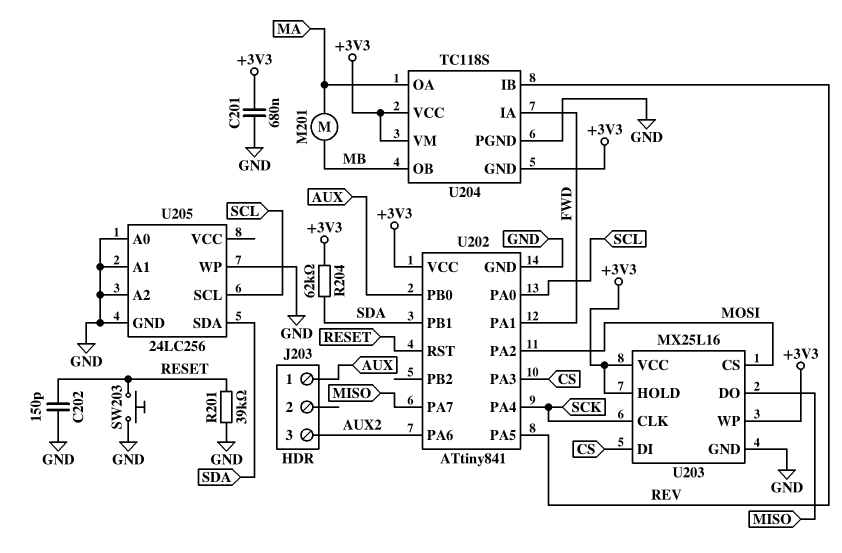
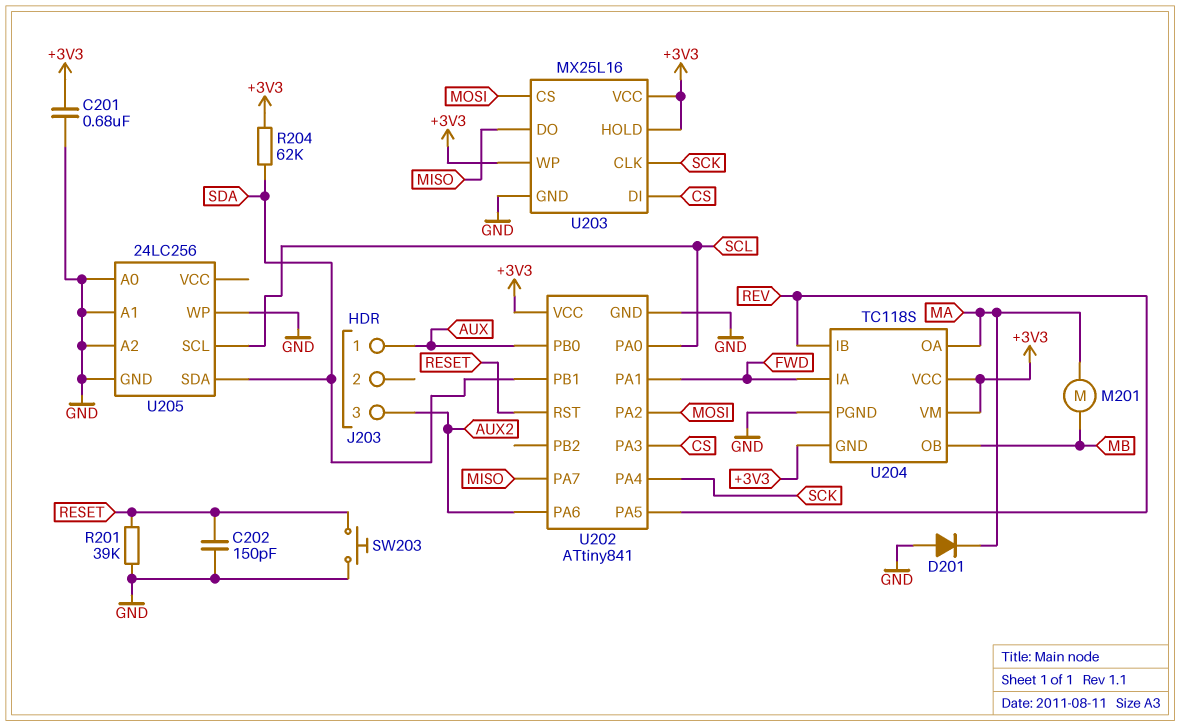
D201: none -> diode (A GND, K MA)

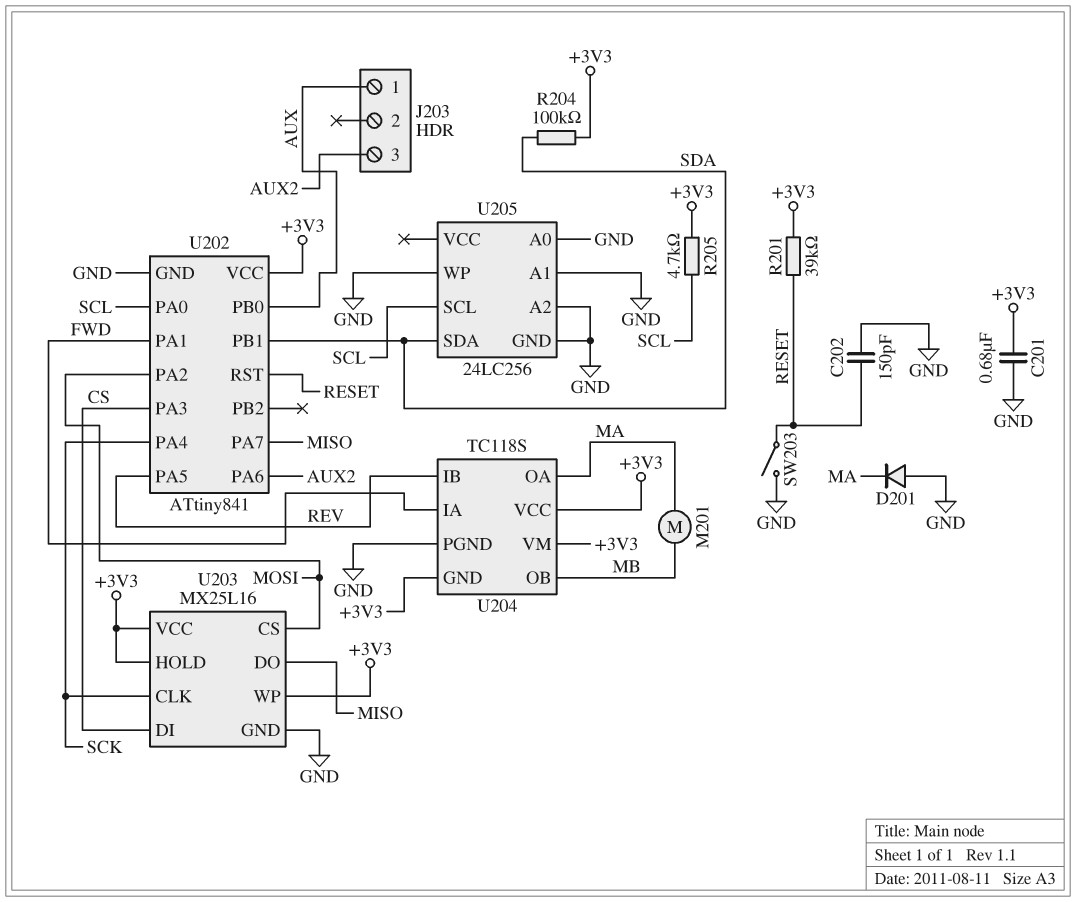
R201: 39k (GND, RESET) -> 39k (+3V3, RESET)
R204: 62k (+3V3, SDA) -> 100k (+3V3, SDA)
R205: none -> 4.7k (+3V3, SCL)
SW203: button (GND, RESET) -> switch (GND, RESET)

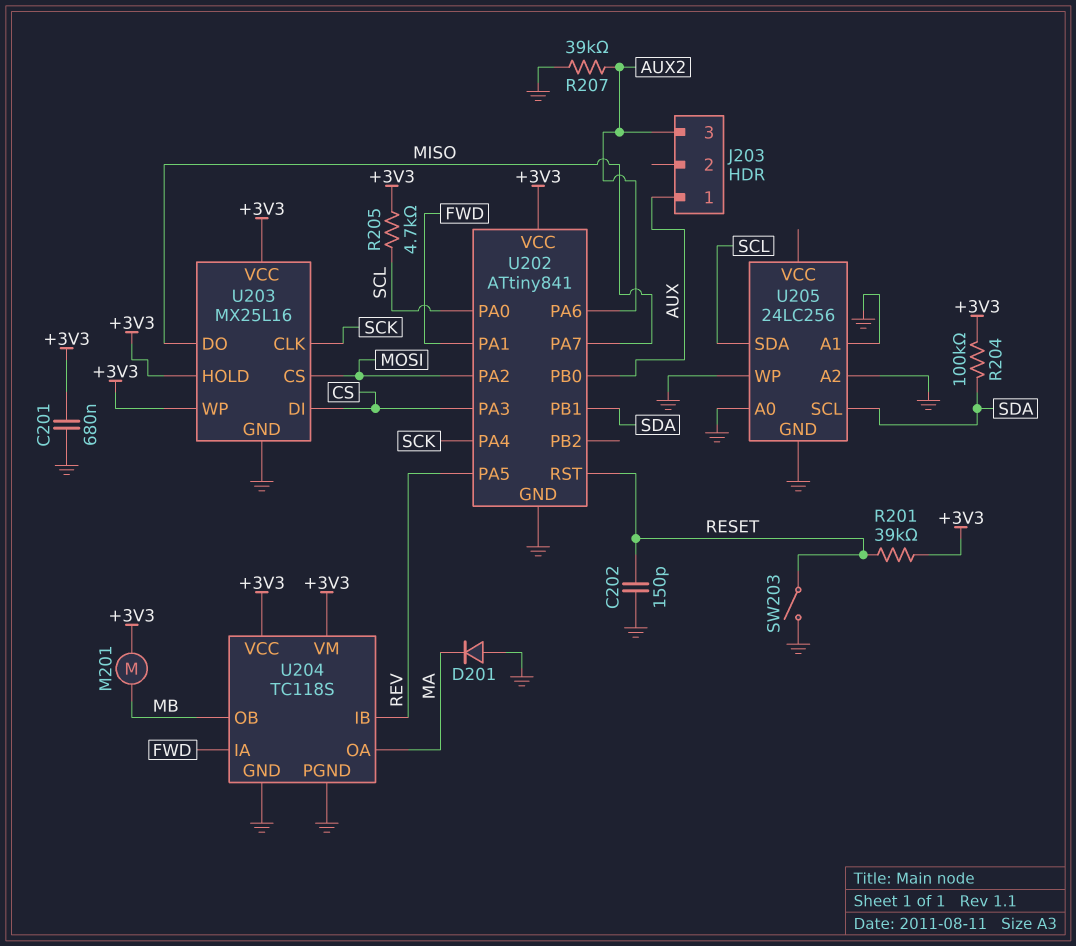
M201: motor (MA, MB) -> motor (+3V3, MB)
R207: none -> 39k (AUX2, GND)
U204 pin GND: +3V3 -> GND
U205 pin SCL: SCL -> SDA
U205 pin SDA: SDA -> SCL

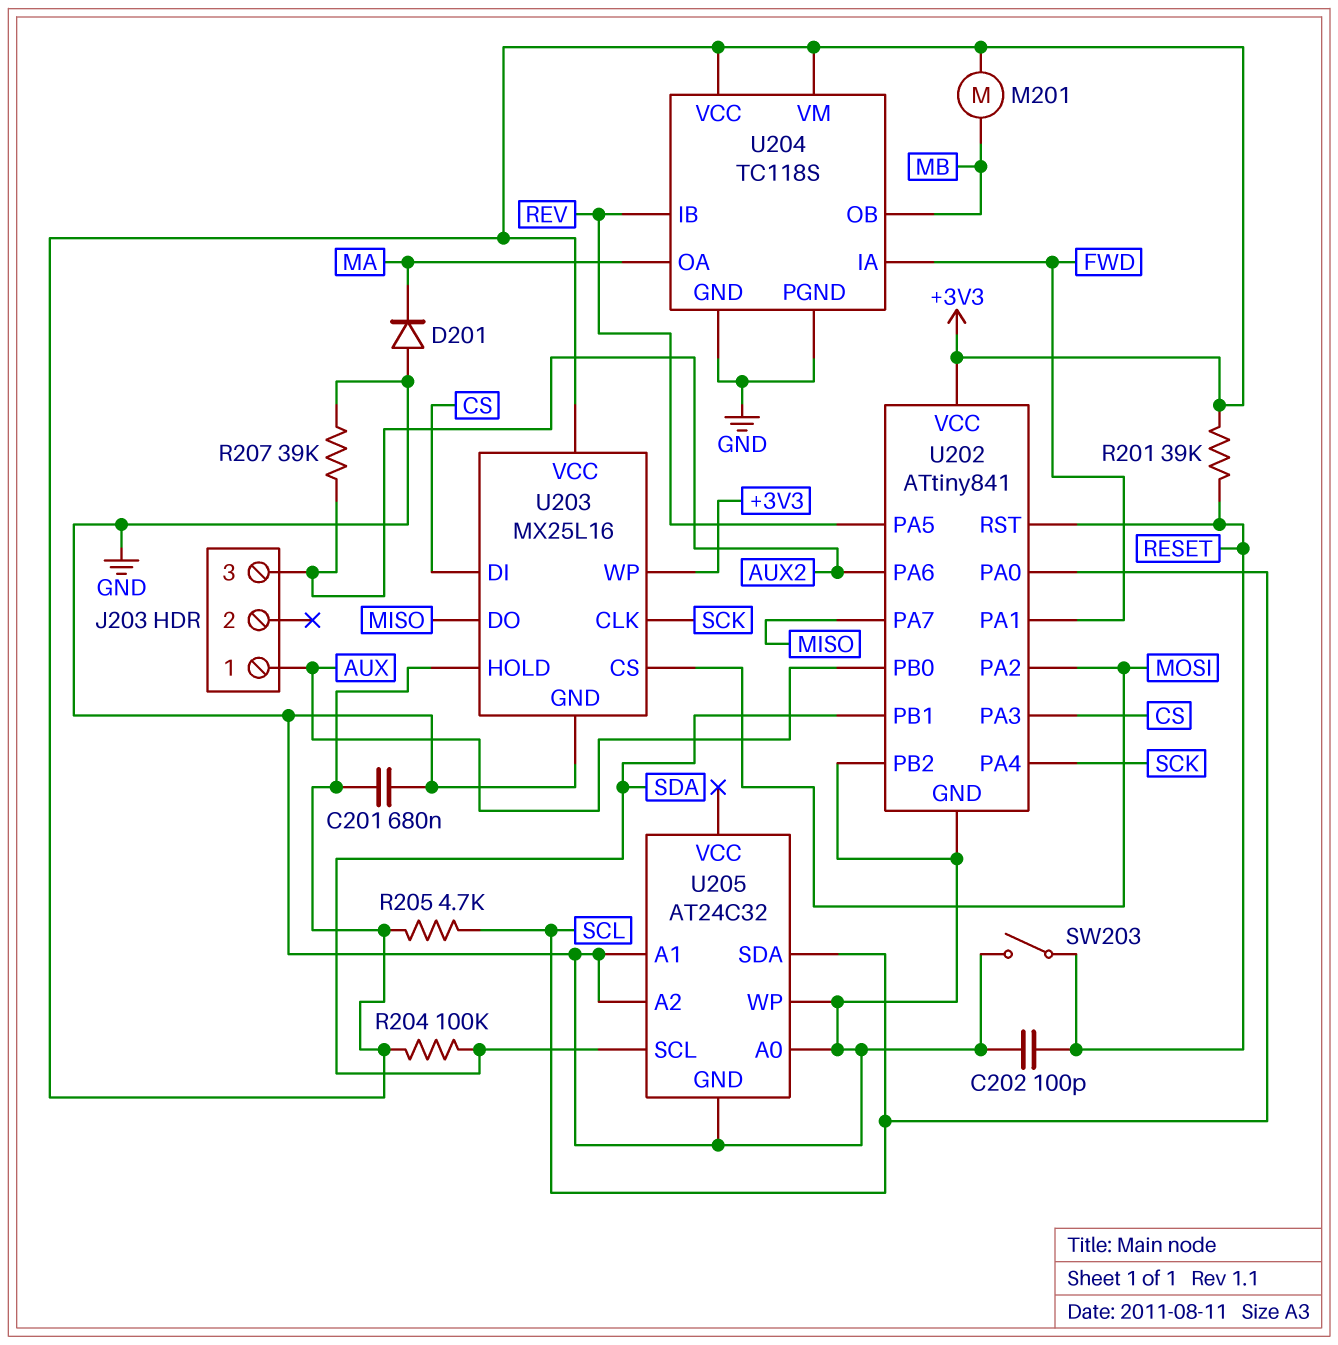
C202: 150pF (GND, RESET) -> 100pF (GND, RESET)
U202 pin PB2: none -> GND
U205: 24LC256 -> AT24C32

